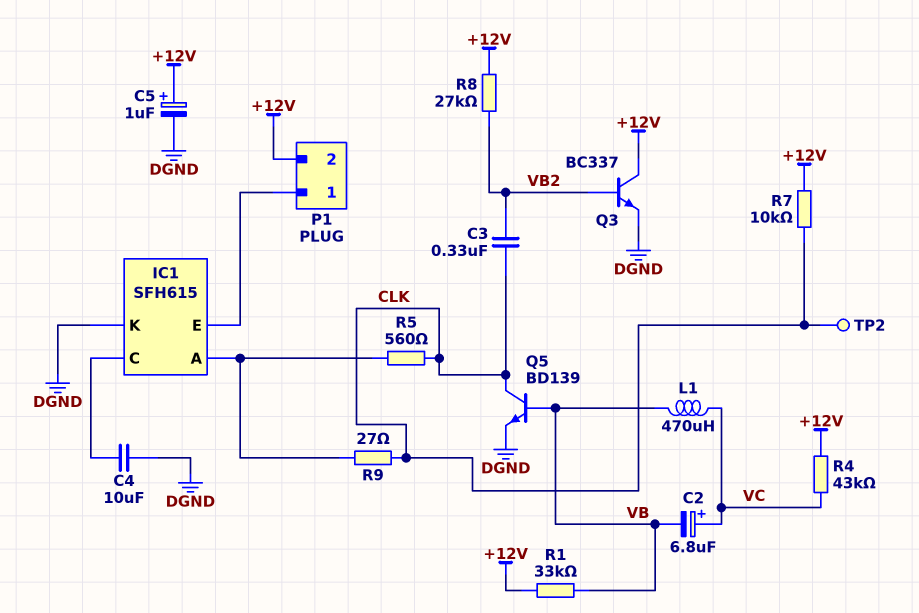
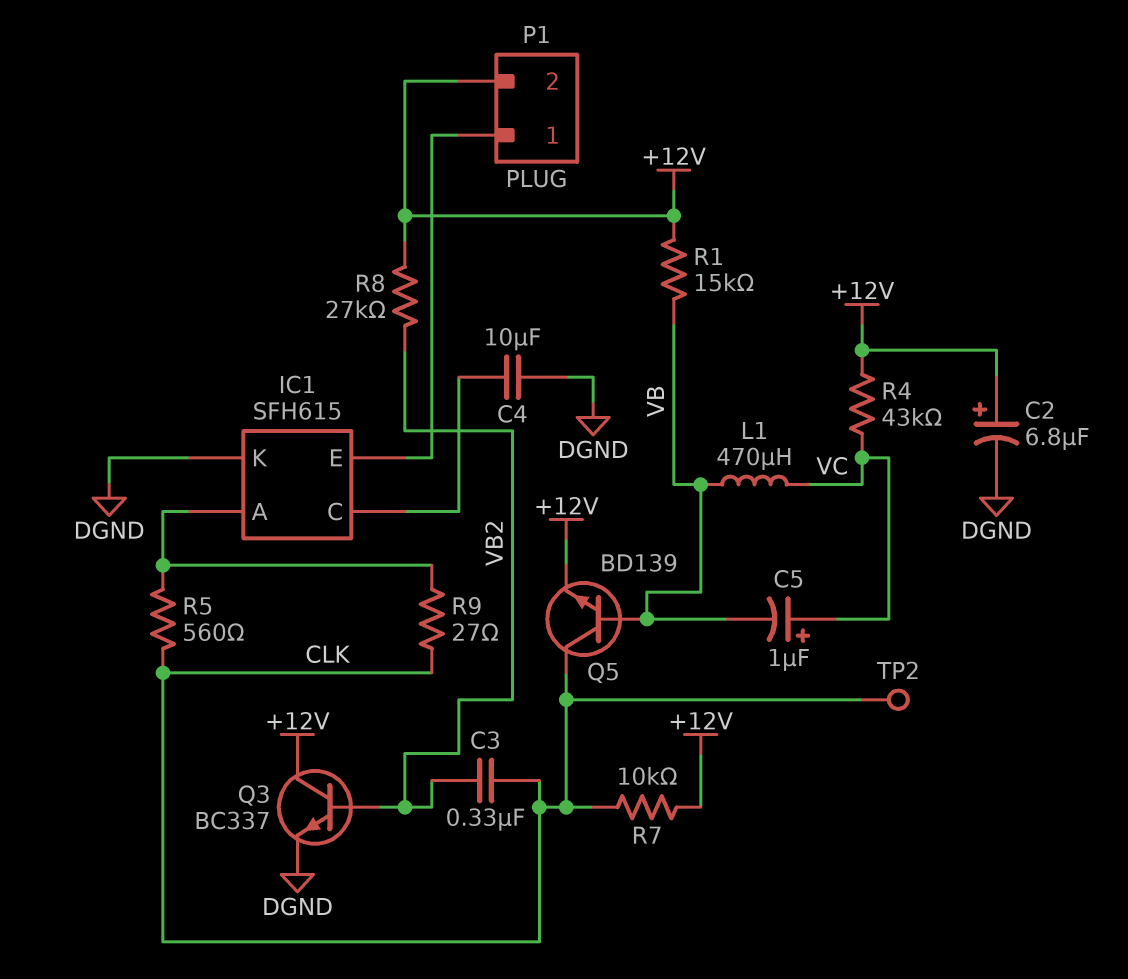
C2: 6.8uF (plus VC, minus VB) -> 6.8uF (plus +12V, minus DGND)
C5: 1uF (plus +12V, minus DGND) -> 1uF (plus VC, minus VB)
Q5: NPN BD139 (B VB, C CLK, E DGND) -> NPN BD139 (B VB, C CLK, E +12V)
R1: 33k (+12V, VB) -> 15k (+12V, VB)

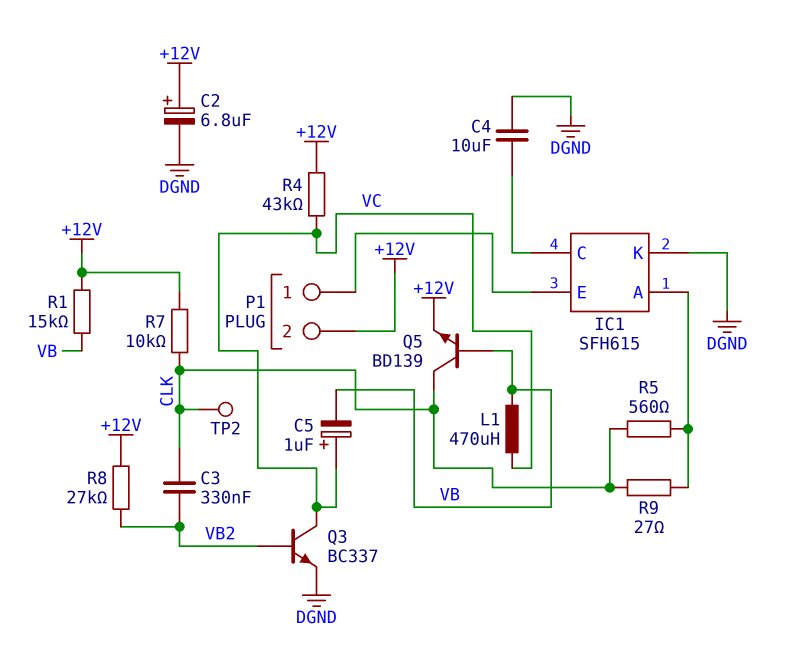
Q3: NPN BC337 (B VB2, C +12V, E DGND) -> NPN BC337 (B VB2, C VC, E DGND)

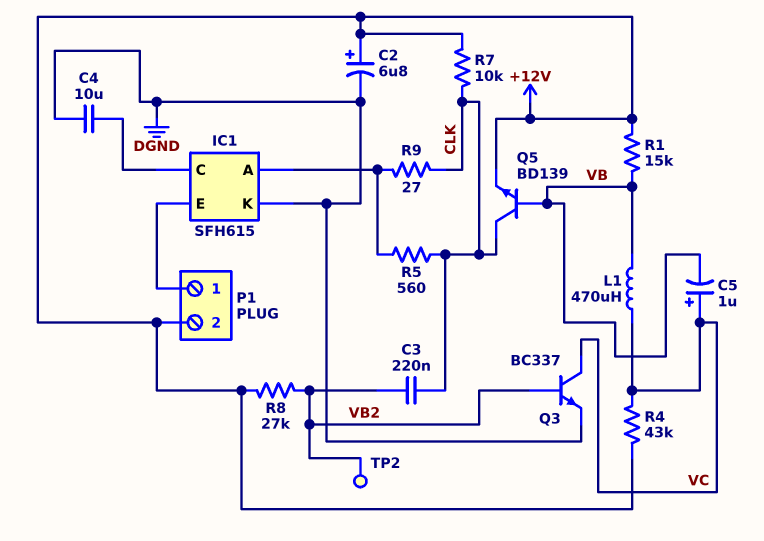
C3: 330nF (CLK, VB2) -> 220nF (CLK, VB2)
TP2: test point (CLK) -> test point (VB2)

